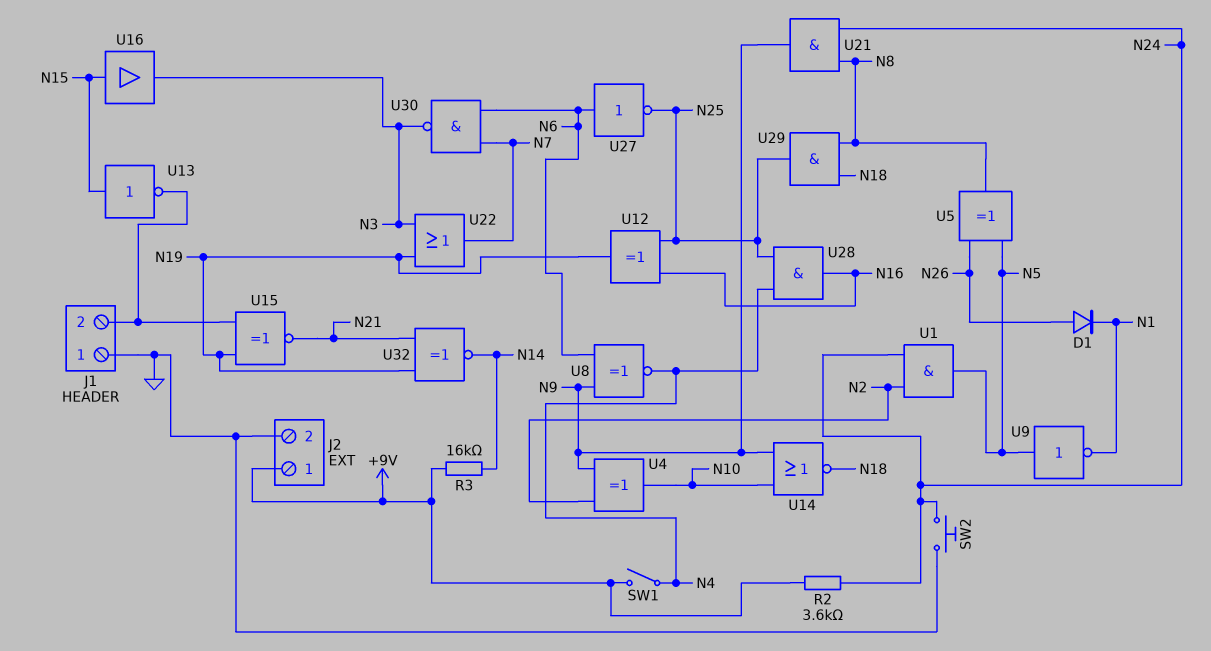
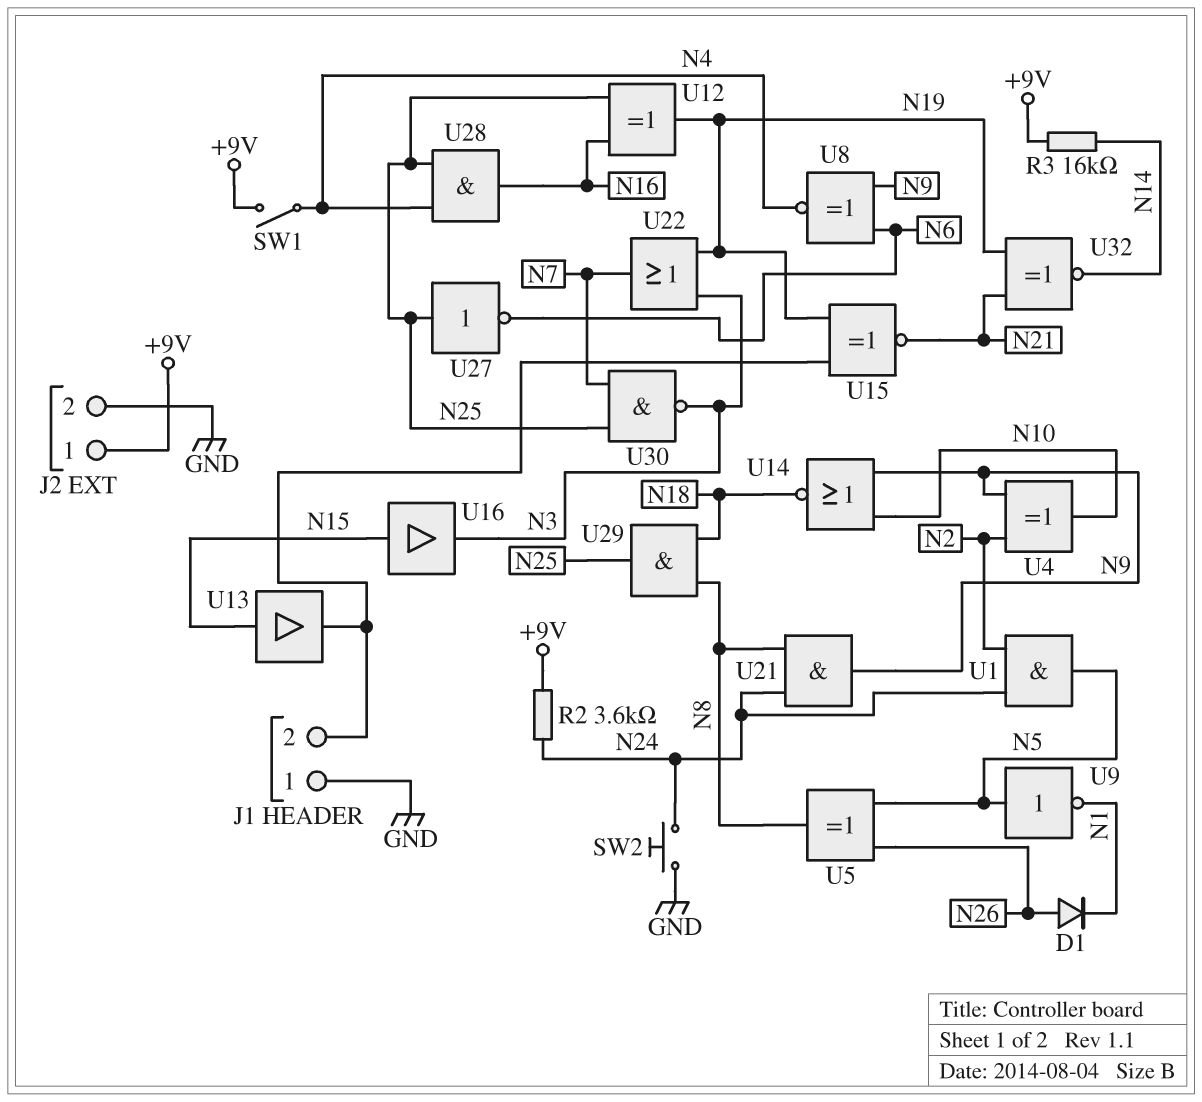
U13: NOT (in N15, out J1/2) -> buffer (in N15, out J1/2)
U27: NOT (in N6, out N25) -> NOT (in N25, out N6)
U30: NAND (in N6, in N7, out N3) -> NAND (in N7, in N25, out N3)

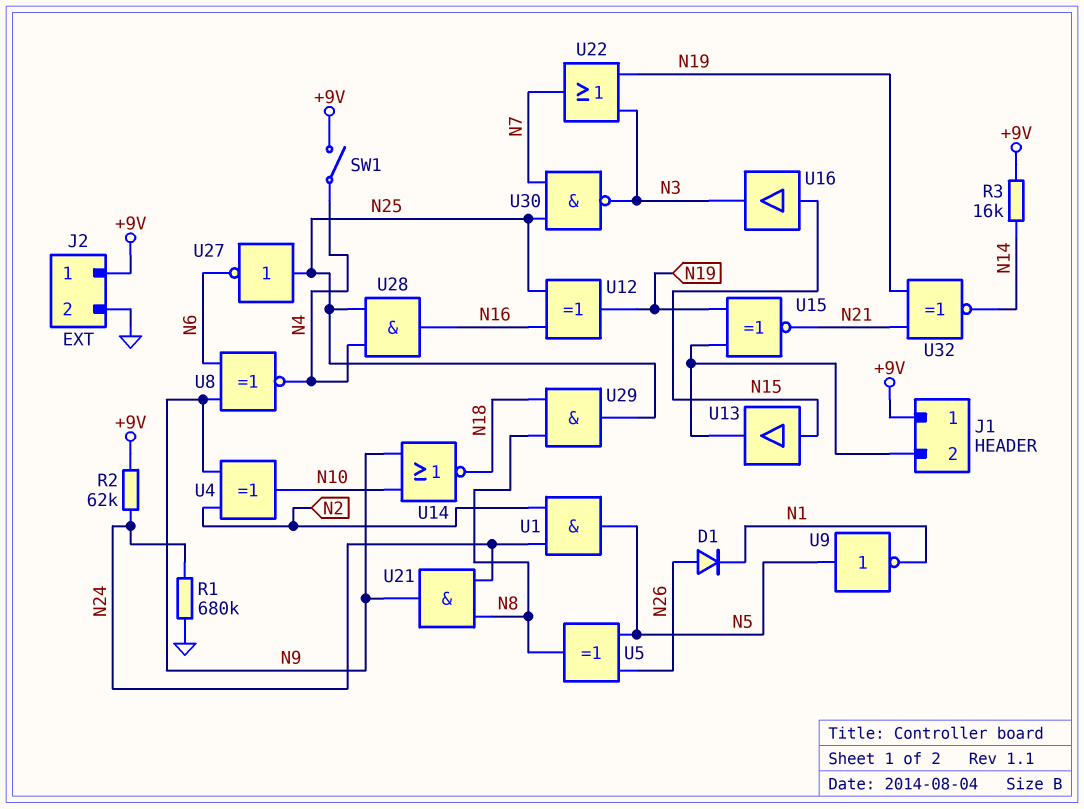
J1 pin 1: GND -> +9V
R1: none -> 680k (GND, N24)
R2: 3.6k (+9V, N24) -> 62k (+9V, N24)
SW2: button (GND, N24) -> none

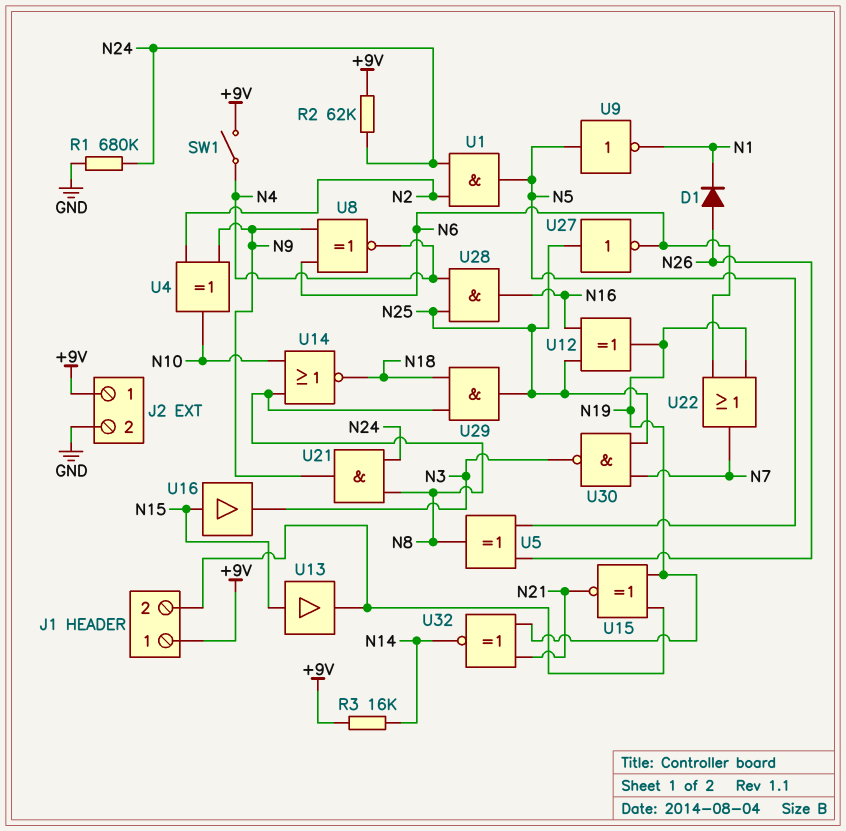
U14: NOR (in N9, in N10, out N18) -> NOR (in N8, in N10, out N18)
U22: OR (in N3, in N19, out N7) -> OR (in N6, in N19, out N7)

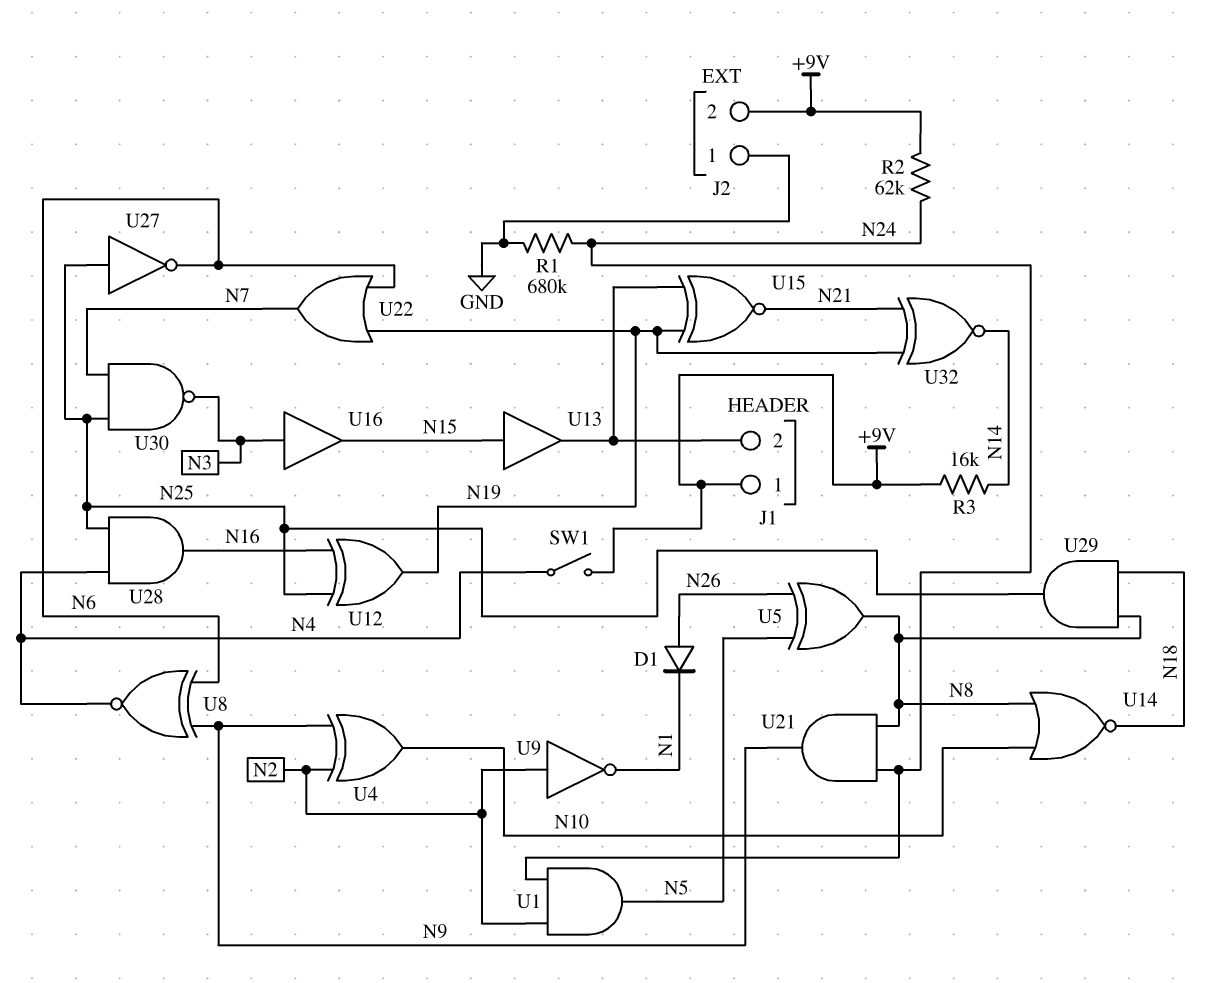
J2 pin 1: +9V -> GND
J2 pin 2: GND -> +9V
U9: NOT (in N5, out N1) -> NOT (in N2, out N1)
U16: buffer (in N15, out N3) -> buffer (in N3, out N15)

